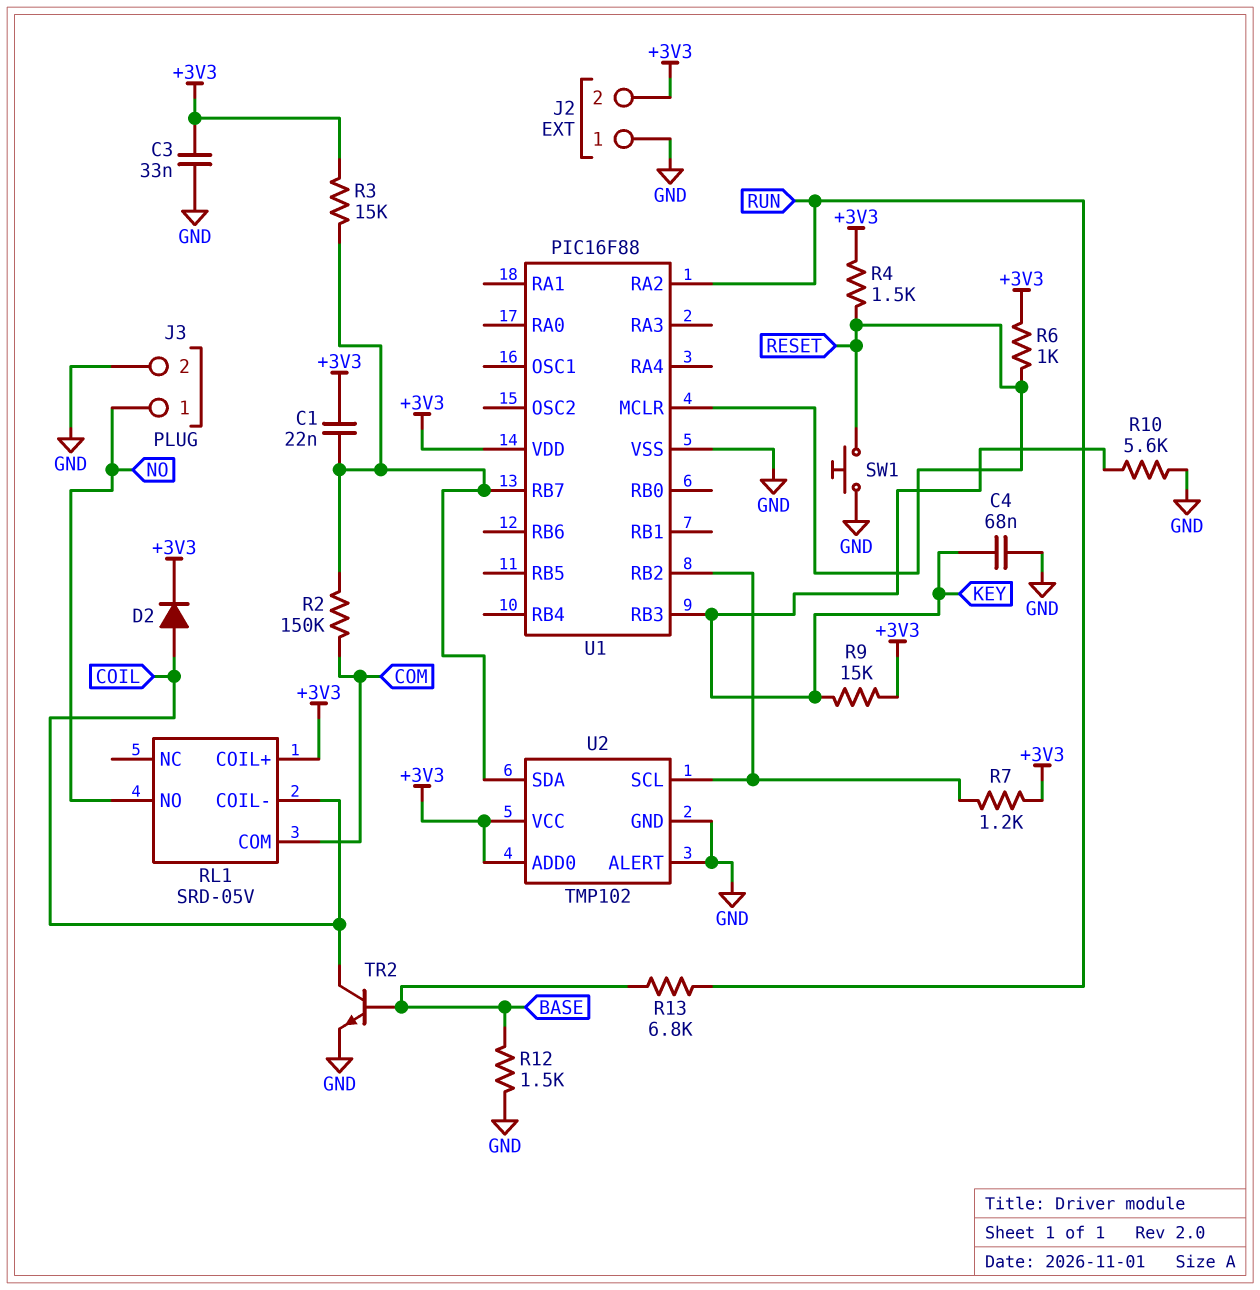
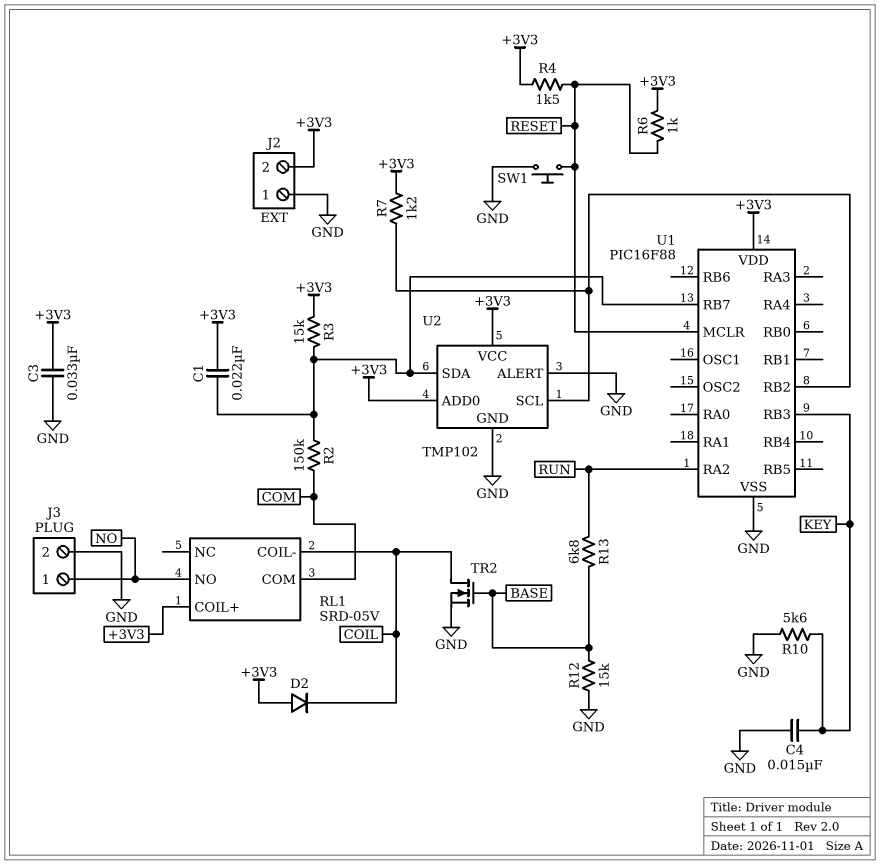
C4: 68nF (GND, KEY) -> 15nF (GND, KEY)
D2: diode (A COIL, K +3V3) -> diode (A +3V3, K COIL)
R9: 15k (+3V3, KEY) -> none
R12: 1.5k (BASE, GND) -> 15k (BASE, GND)
TR2: NPN (B BASE, C COIL, E GND) -> NMOS (G BASE, D COIL, S GND)

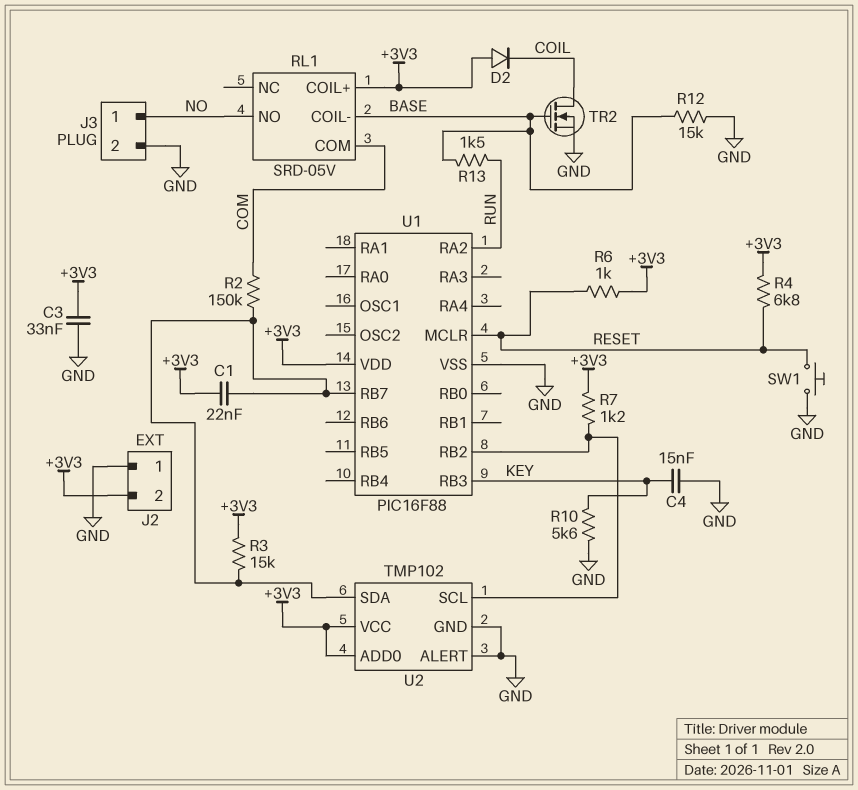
R4: 1.5k (+3V3, RESET) -> 6.8k (+3V3, RESET)
R13: 6.8k (BASE, RUN) -> 1.5k (BASE, RUN)
RL1 pin COIL-: COIL -> BASE

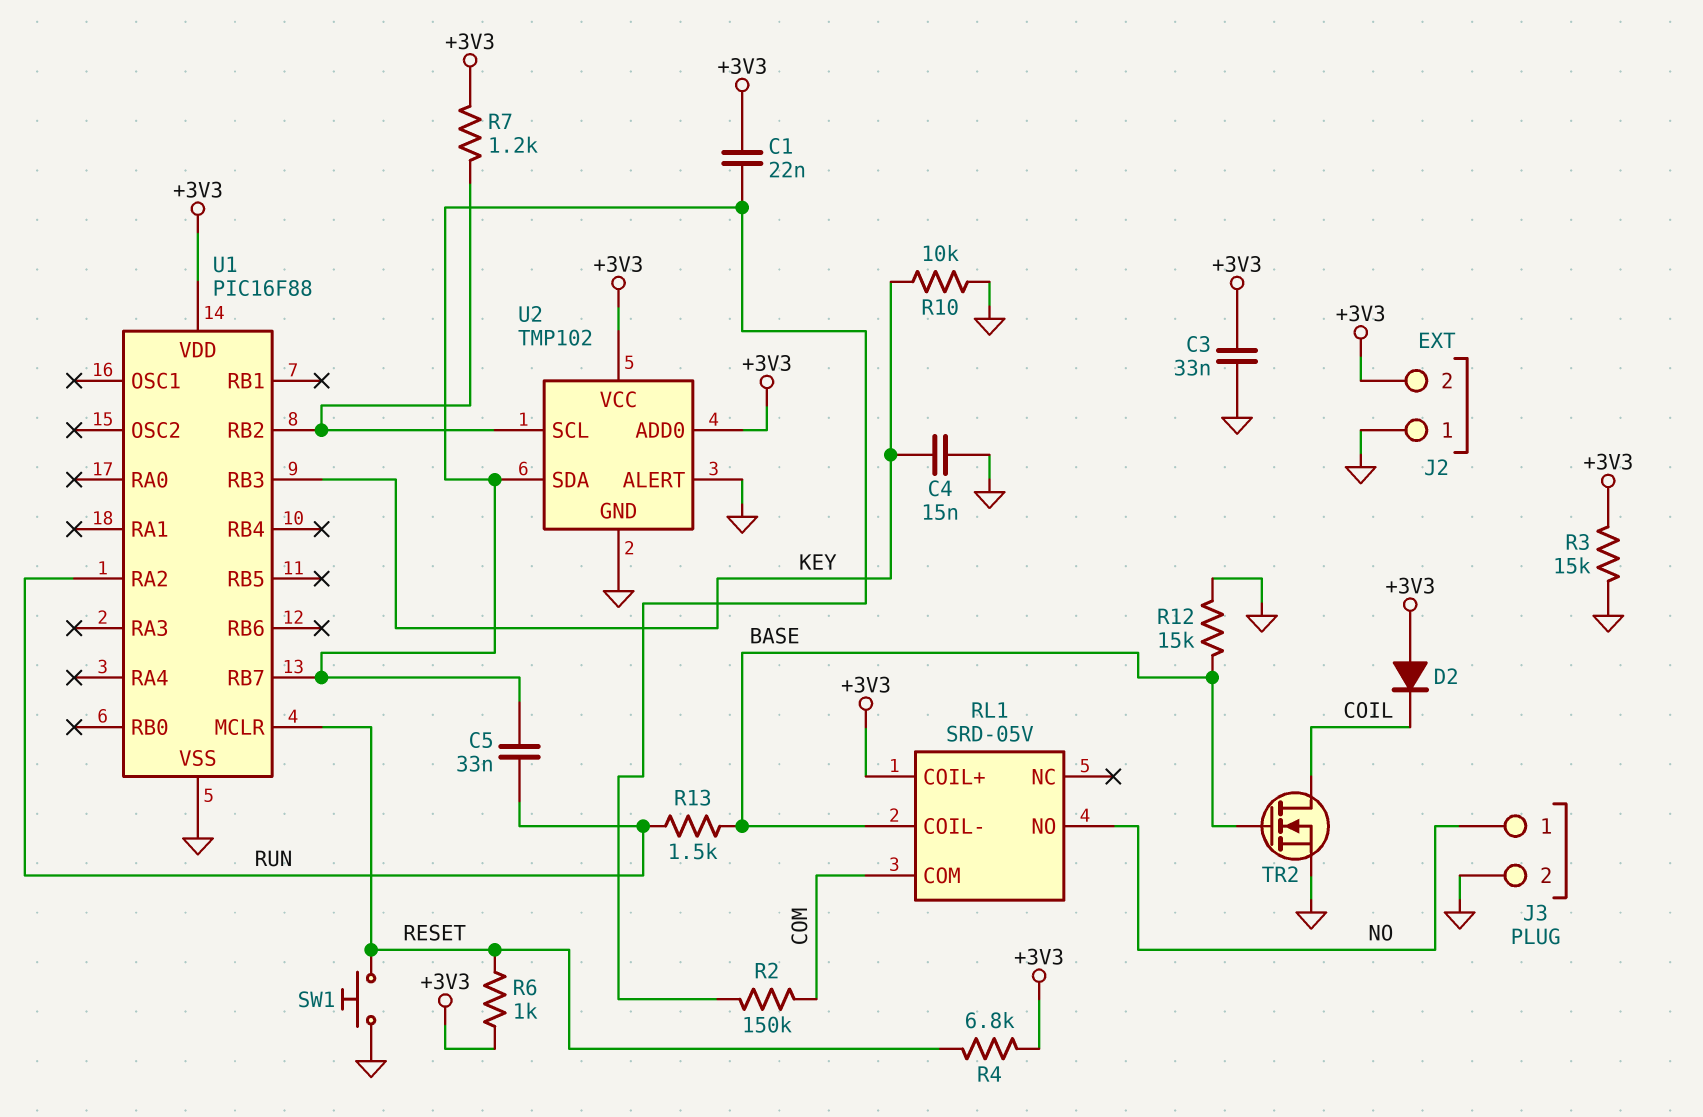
C5: none -> 33nF (RUN, U1/RB7)
R3: 15k (+3V3, U1/RB7) -> 15k (+3V3, GND)
R10: 5.6k (GND, KEY) -> 10k (GND, KEY)

